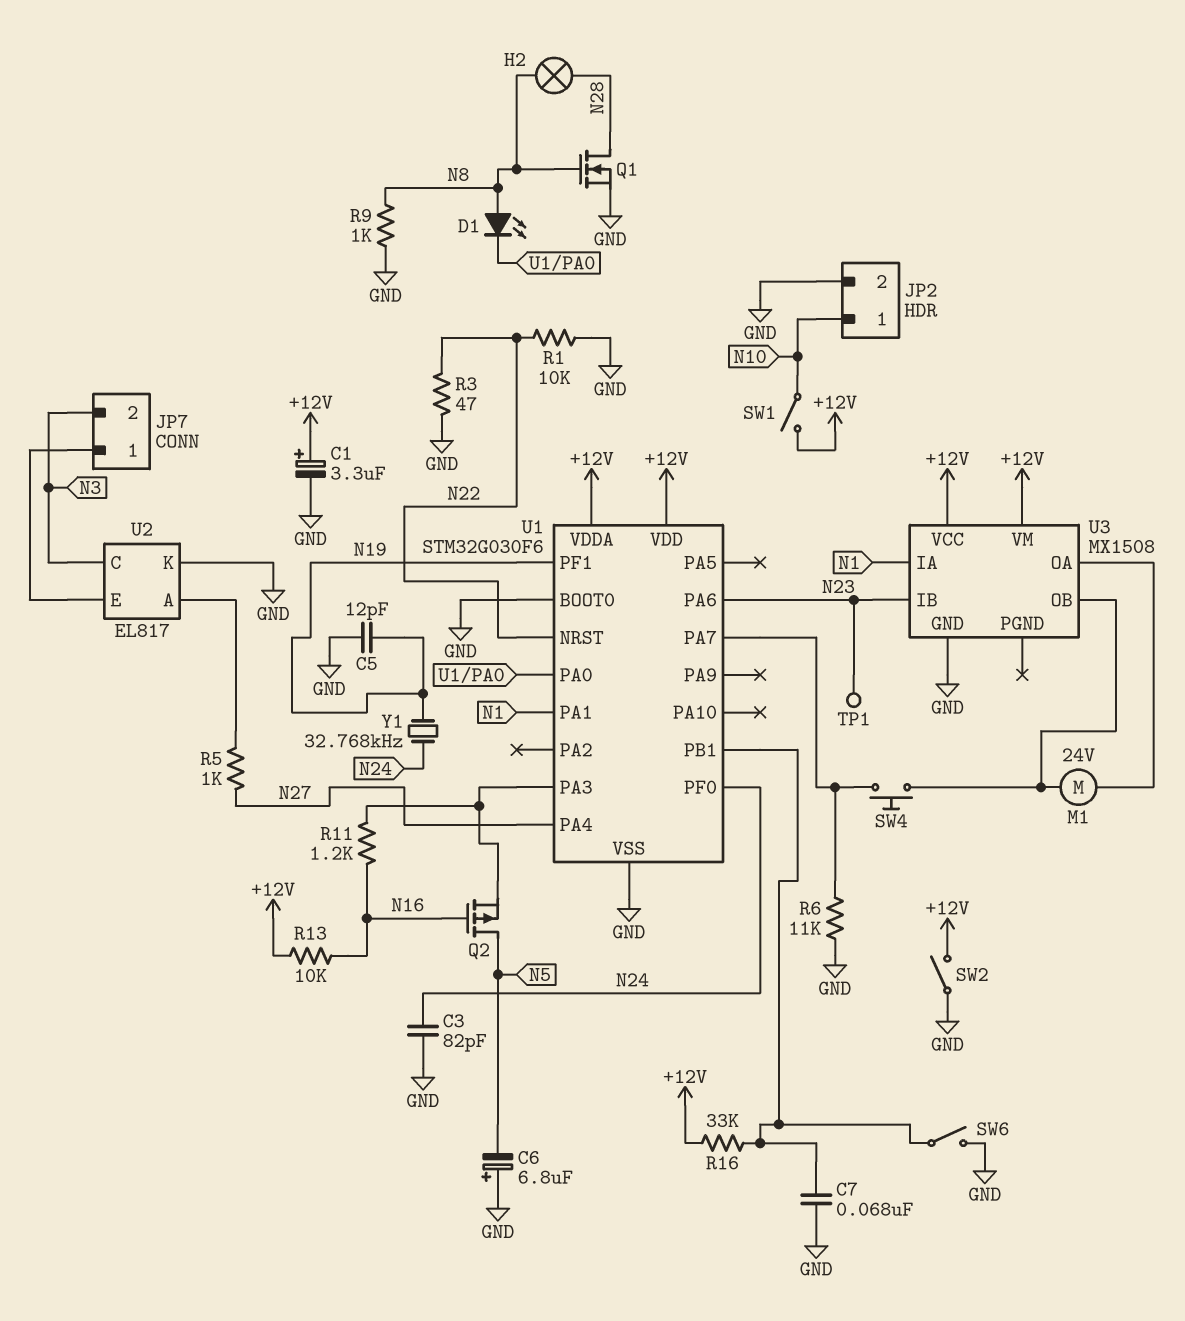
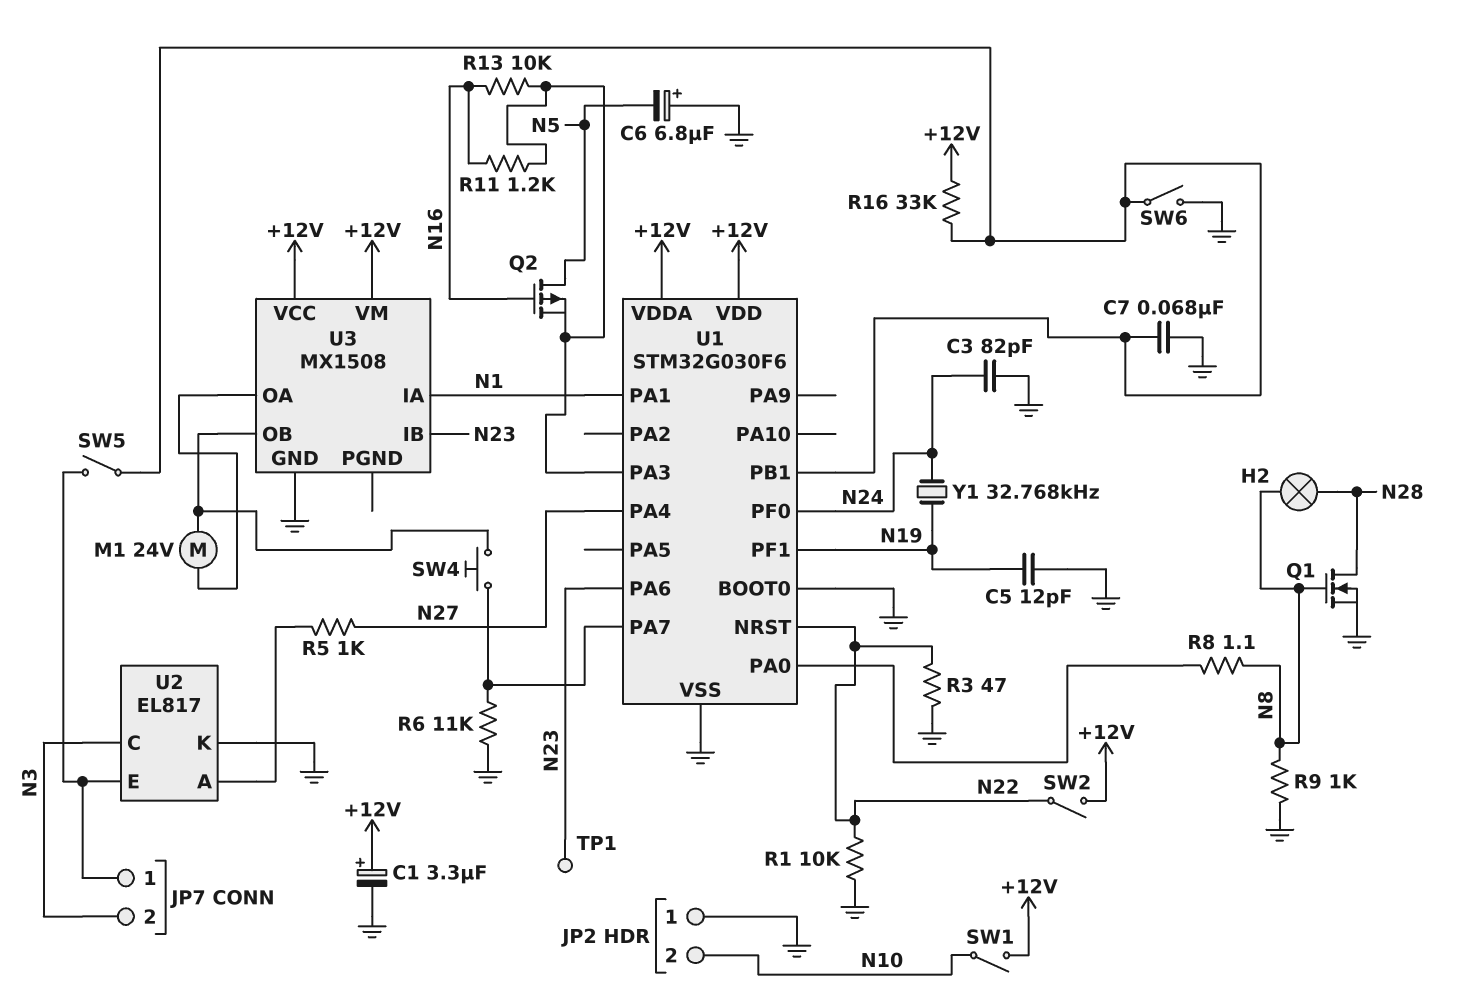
D1: LED (A N8, K U1/PA0) -> none
JP2 pin 1: N10 -> GND
JP2 pin 2: GND -> N10
R8: none -> 1.1 (N8, U1/PA0)
R13: 10k (+12V, N16) -> 10k (N16, U1/PA3)
SW2: switch (+12V, GND) -> switch (+12V, N22)
SW5: none -> switch (JP7/1, U1/PB1)

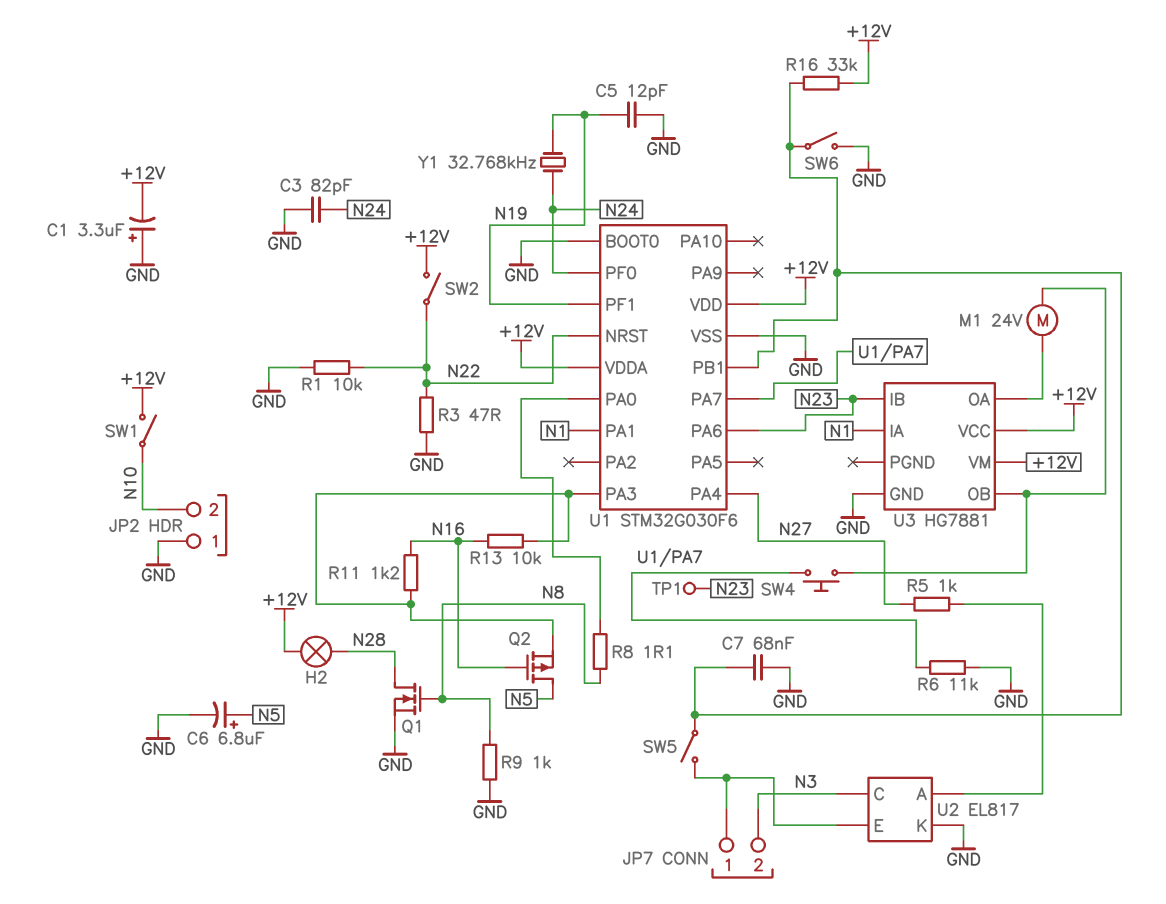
C1: 3.3uF (plus +12V, minus GND) -> 3.3uF (plus GND, minus +12V)
C6: 6.8uF (plus GND, minus N5) -> 6.8uF (plus N5, minus GND)
H2: lamp (N8, N28) -> lamp (+12V, N28)
U3: MX1508 -> HG7881

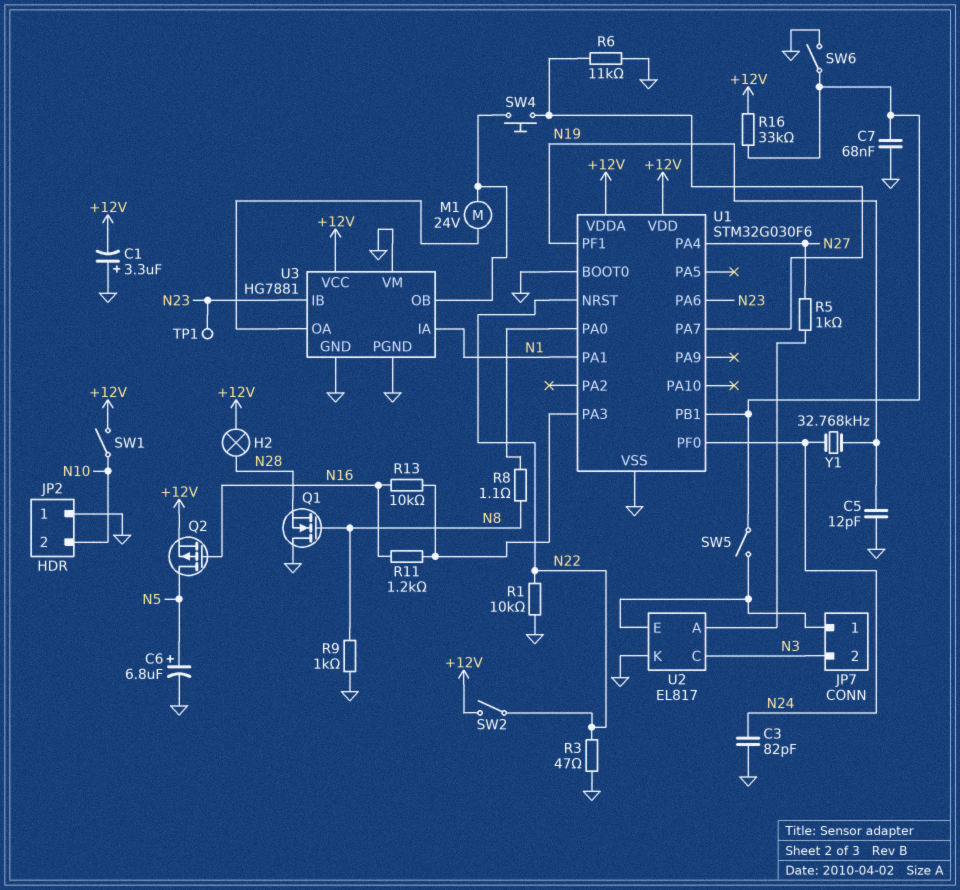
Q1: NMOS (G N8, D N28, S GND) -> NMOS (G N8, D GND, S N28)
Q2: PMOS (G N16, D N5, S U1/PA3) -> PMOS (G N16, D N5, S +12V)
U3 pin PGND: none -> GND
U3 pin VM: +12V -> GND

